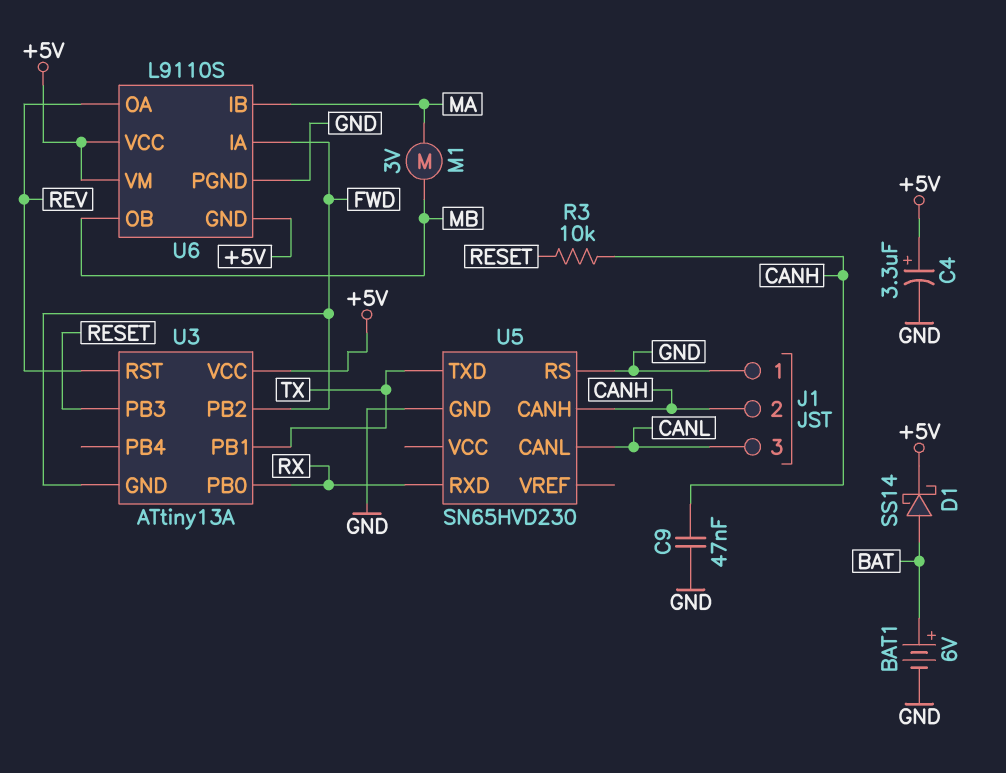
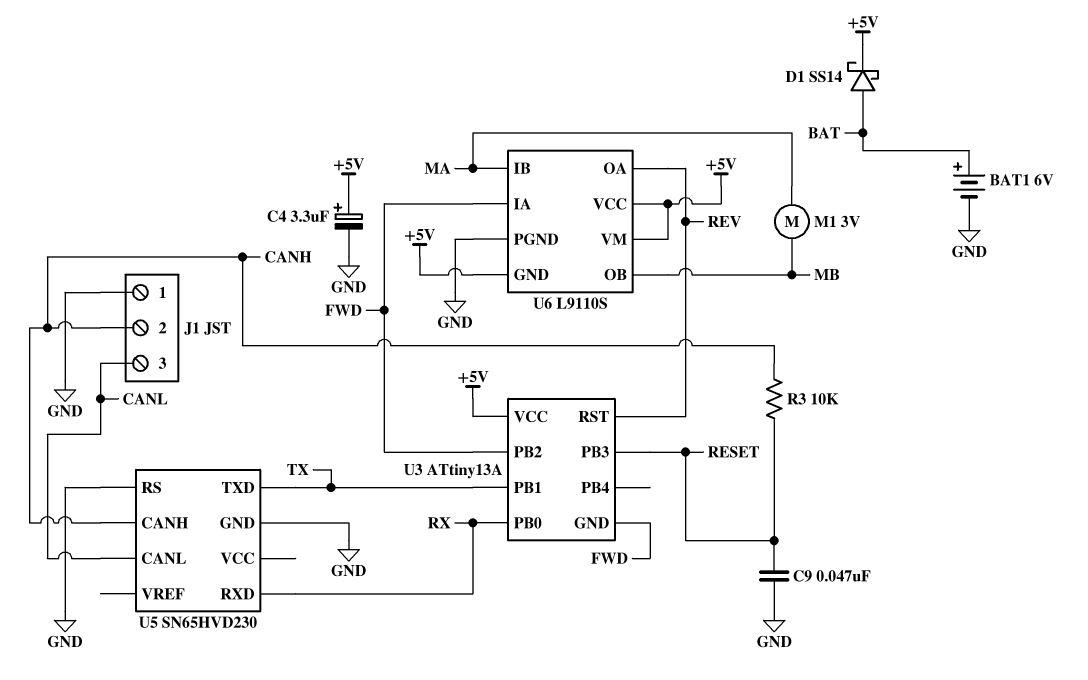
C9: 47nF (CANH, GND) -> 47nF (GND, RESET)

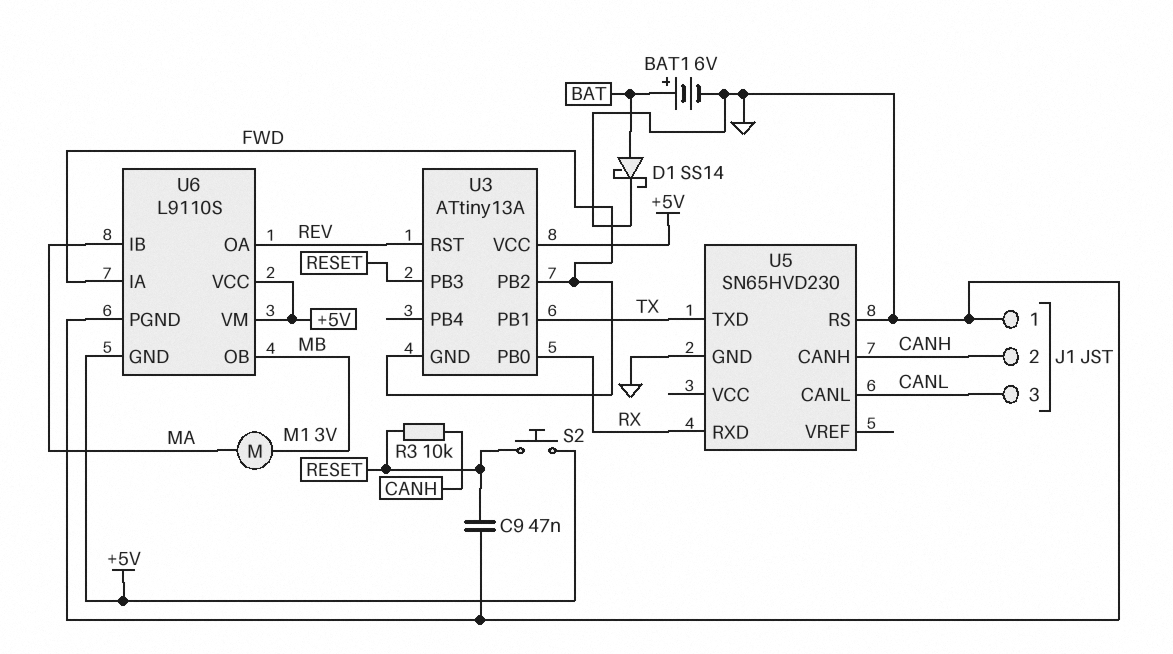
C4: 3.3uF (plus +5V, minus GND) -> none
D1: schottky SS14 (A BAT, K +5V) -> schottky SS14 (A BAT, K GND)
S2: none -> button (+5V, RESET)

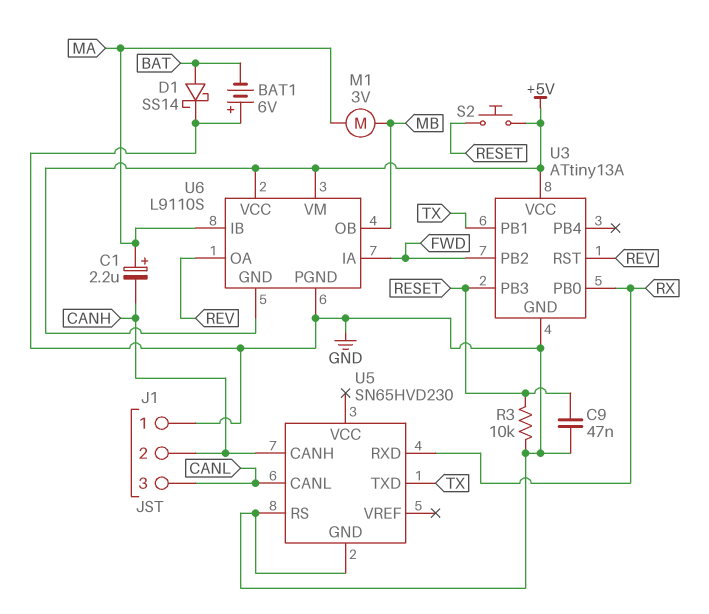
BAT1: 6V (plus BAT, minus GND) -> 6V (plus GND, minus BAT)
C1: none -> 2.2uF (plus MA, minus CANH)
R3: 10k (CANH, RESET) -> 10k (GND, RESET)
U3 pin GND: FWD -> GND

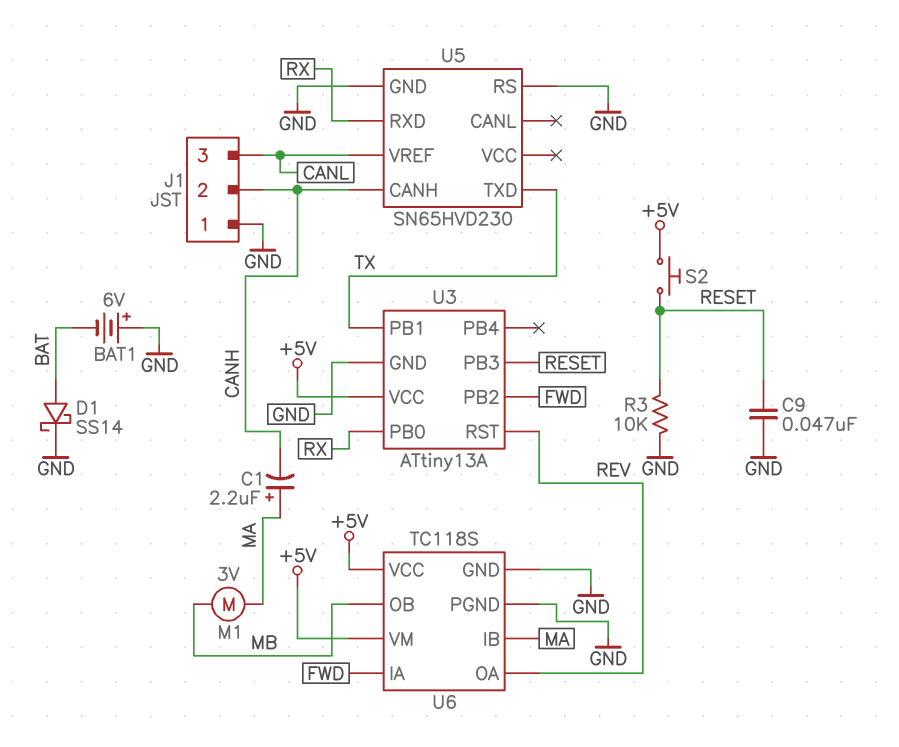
U5 pin CANL: CANL -> none
U5 pin VREF: none -> CANL
U6: L9110S -> TC118S
U6 pin GND: +5V -> GND

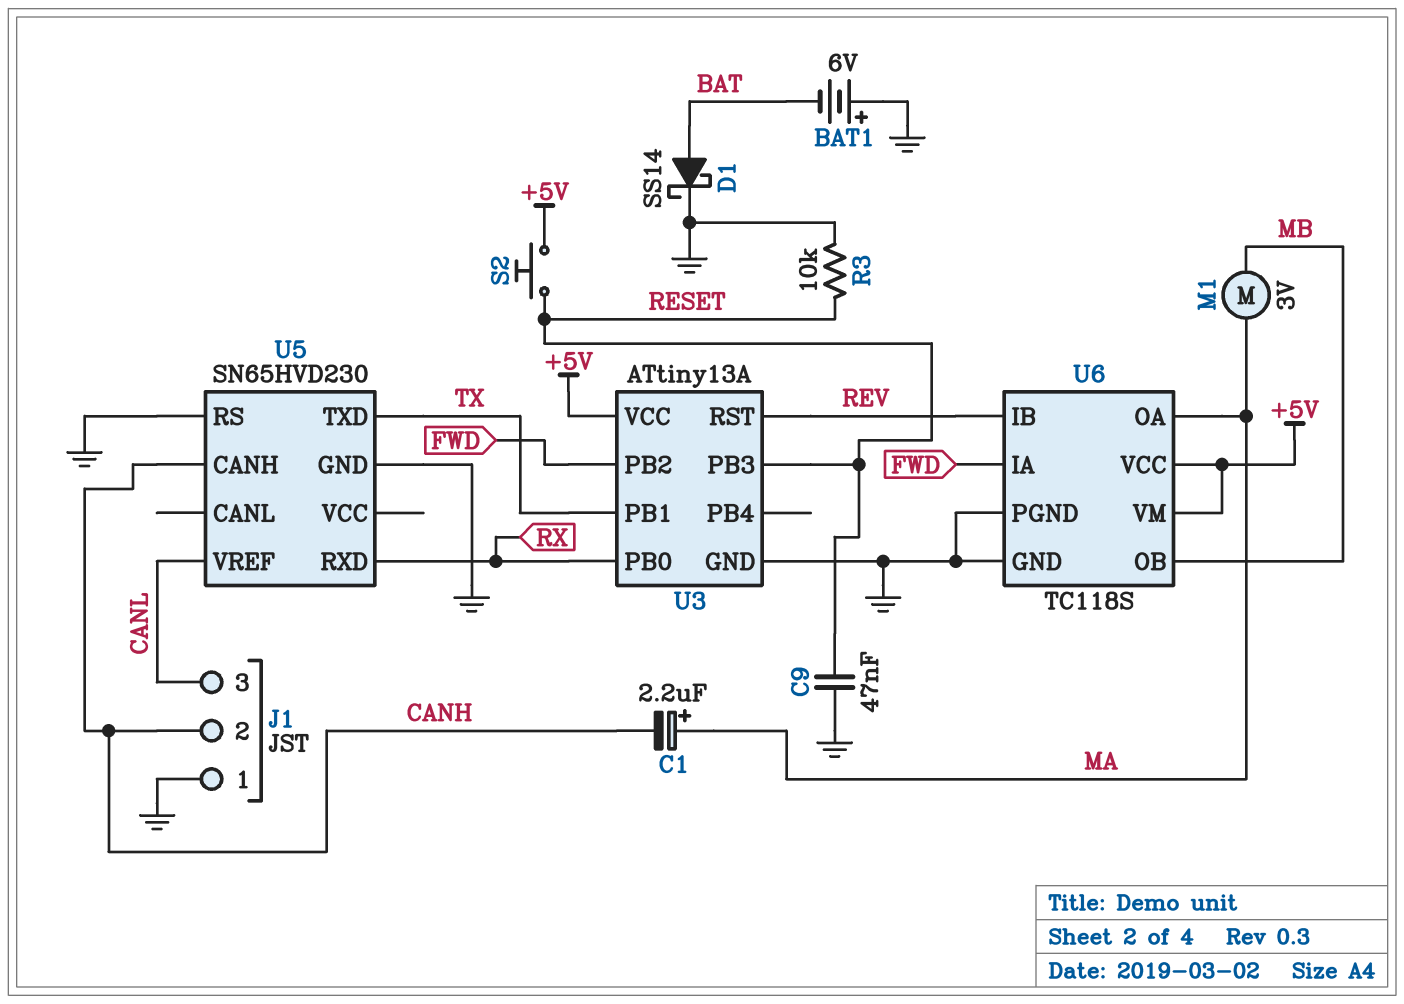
U6 pin IB: MA -> REV
U6 pin OA: REV -> MA

